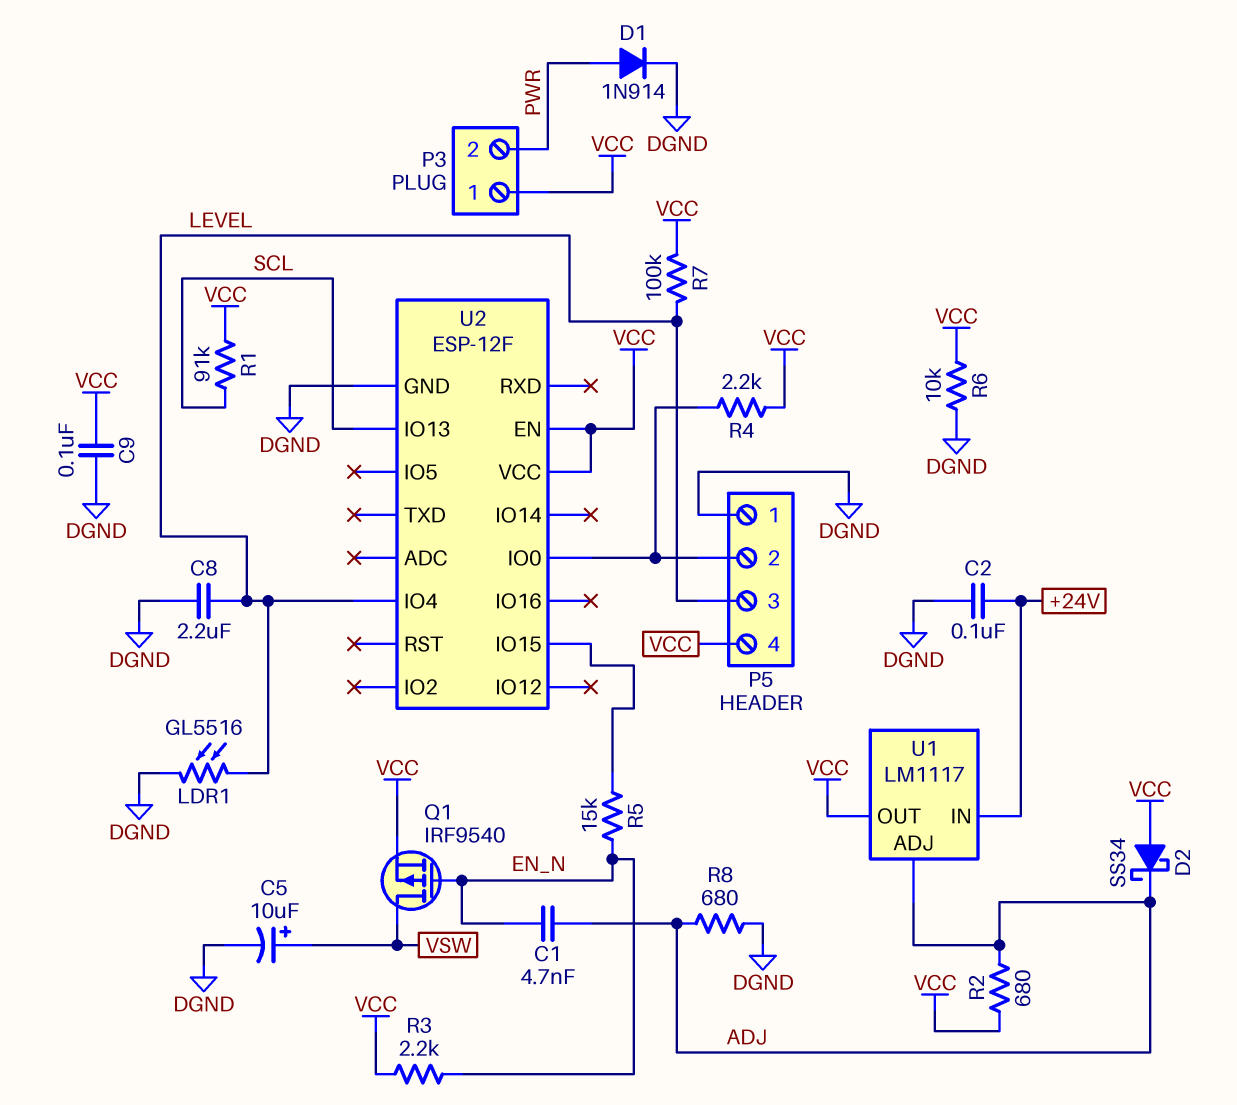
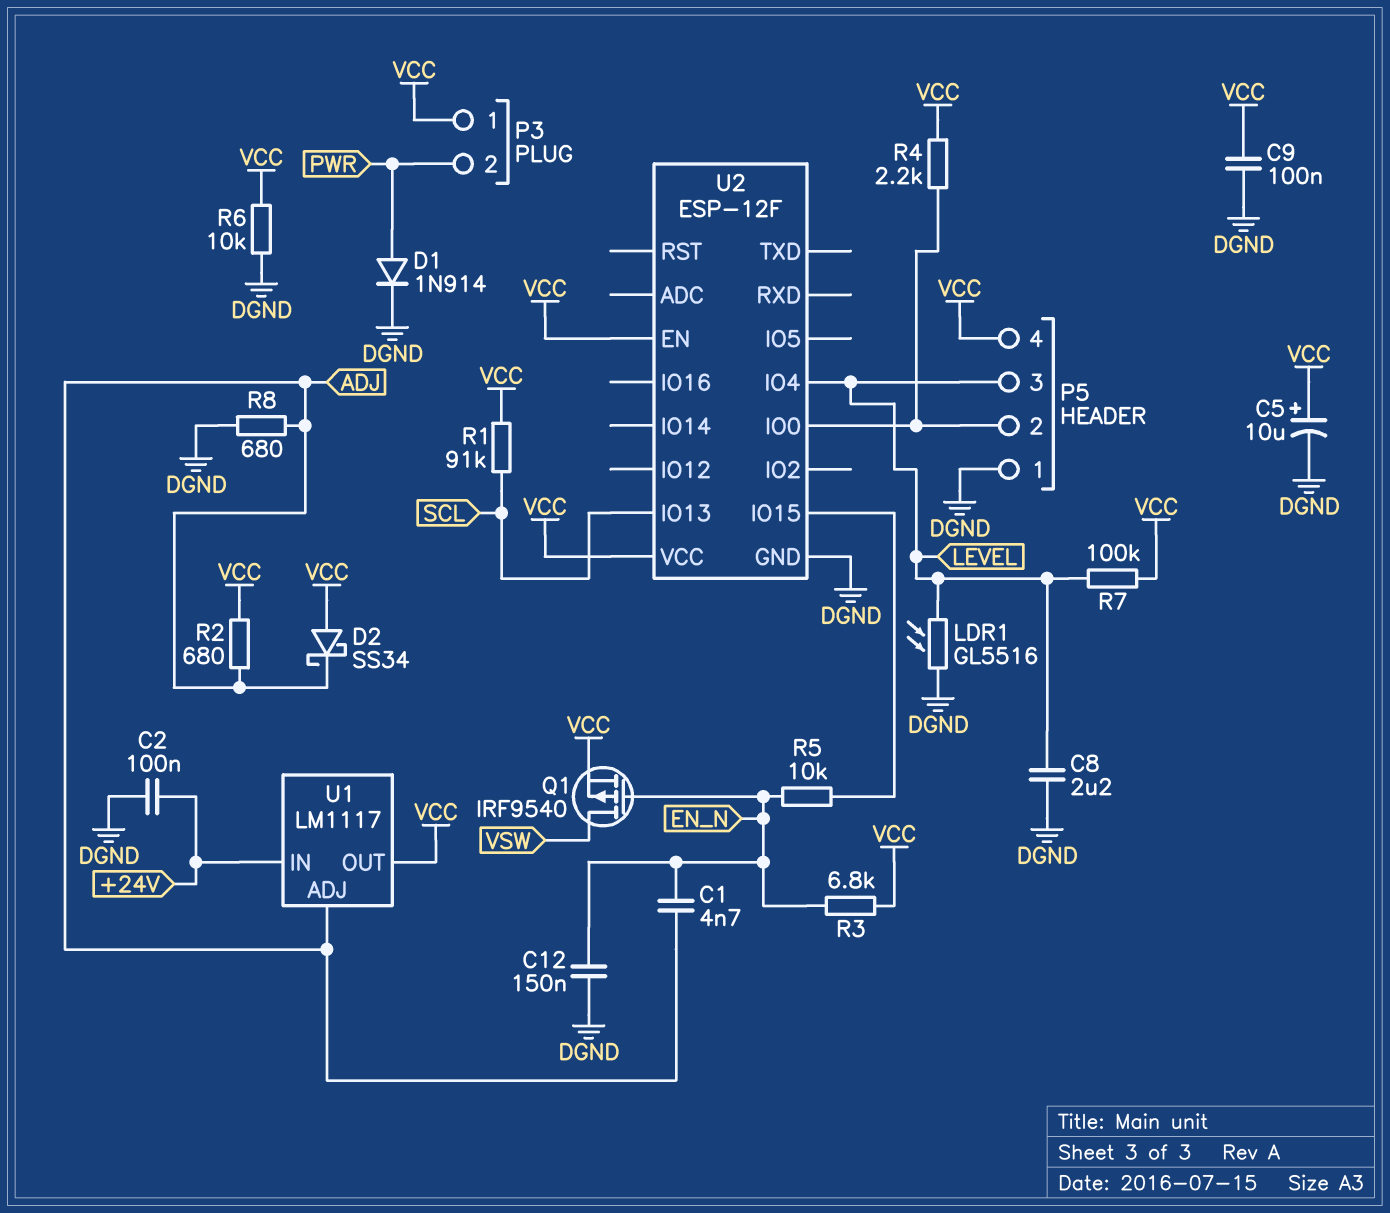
C5: 10uF (plus VSW, minus DGND) -> 10uF (plus VCC, minus DGND)
C12: none -> 150nF (DGND, EN_N)
R3: 2.2k (EN_N, VCC) -> 6.8k (EN_N, VCC)
R5: 15k (EN_N, U2/IO15) -> 10k (EN_N, U2/IO15)

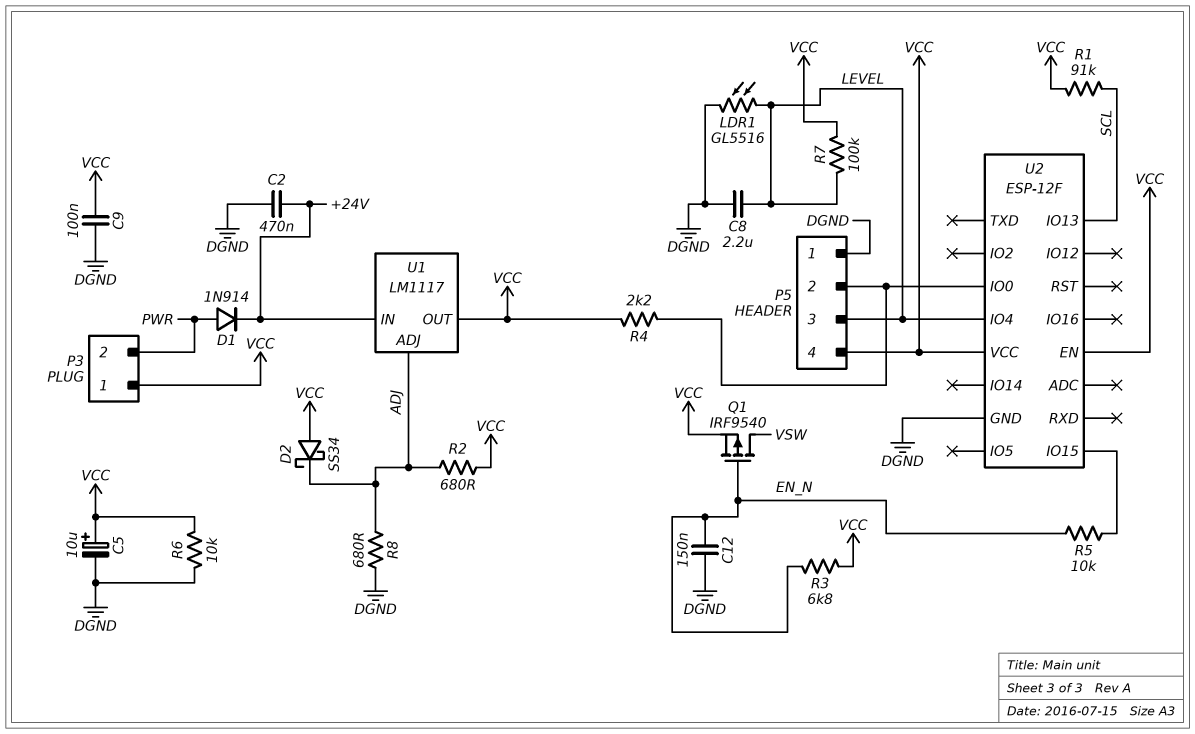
C1: 4.7nF (ADJ, EN_N) -> none
C2: 100nF (+24V, DGND) -> 470nF (+24V, DGND)
D1: diode 1N914 (A PWR, K DGND) -> diode 1N914 (A PWR, K +24V)

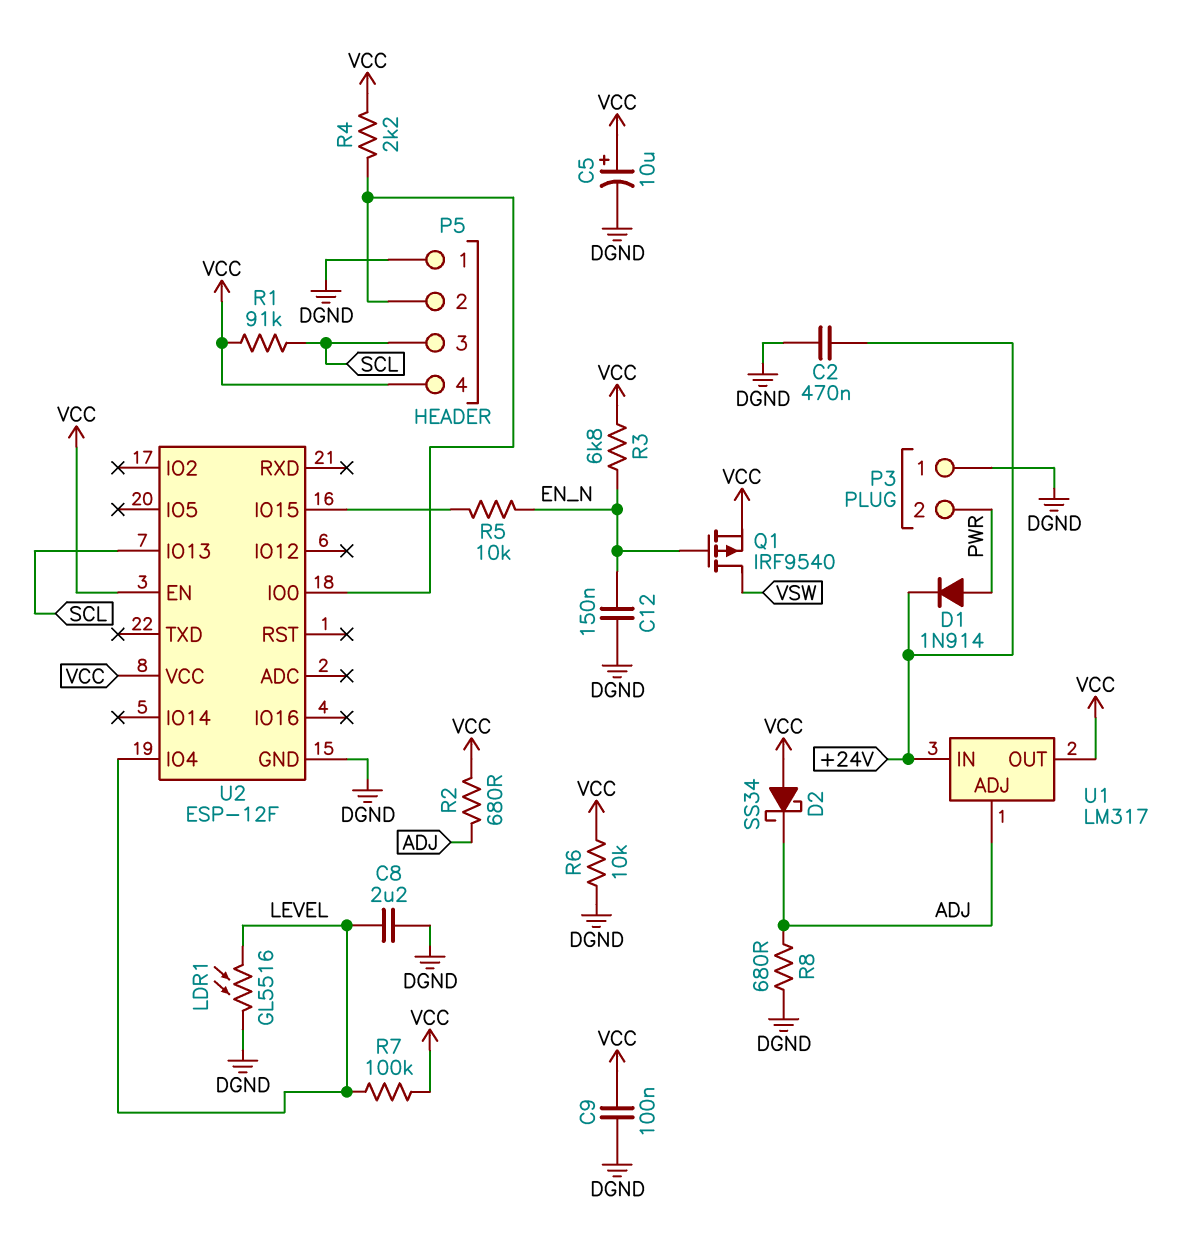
P3 pin 1: VCC -> DGND
P5 pin 3: LEVEL -> SCL
U1: LM1117 -> LM317

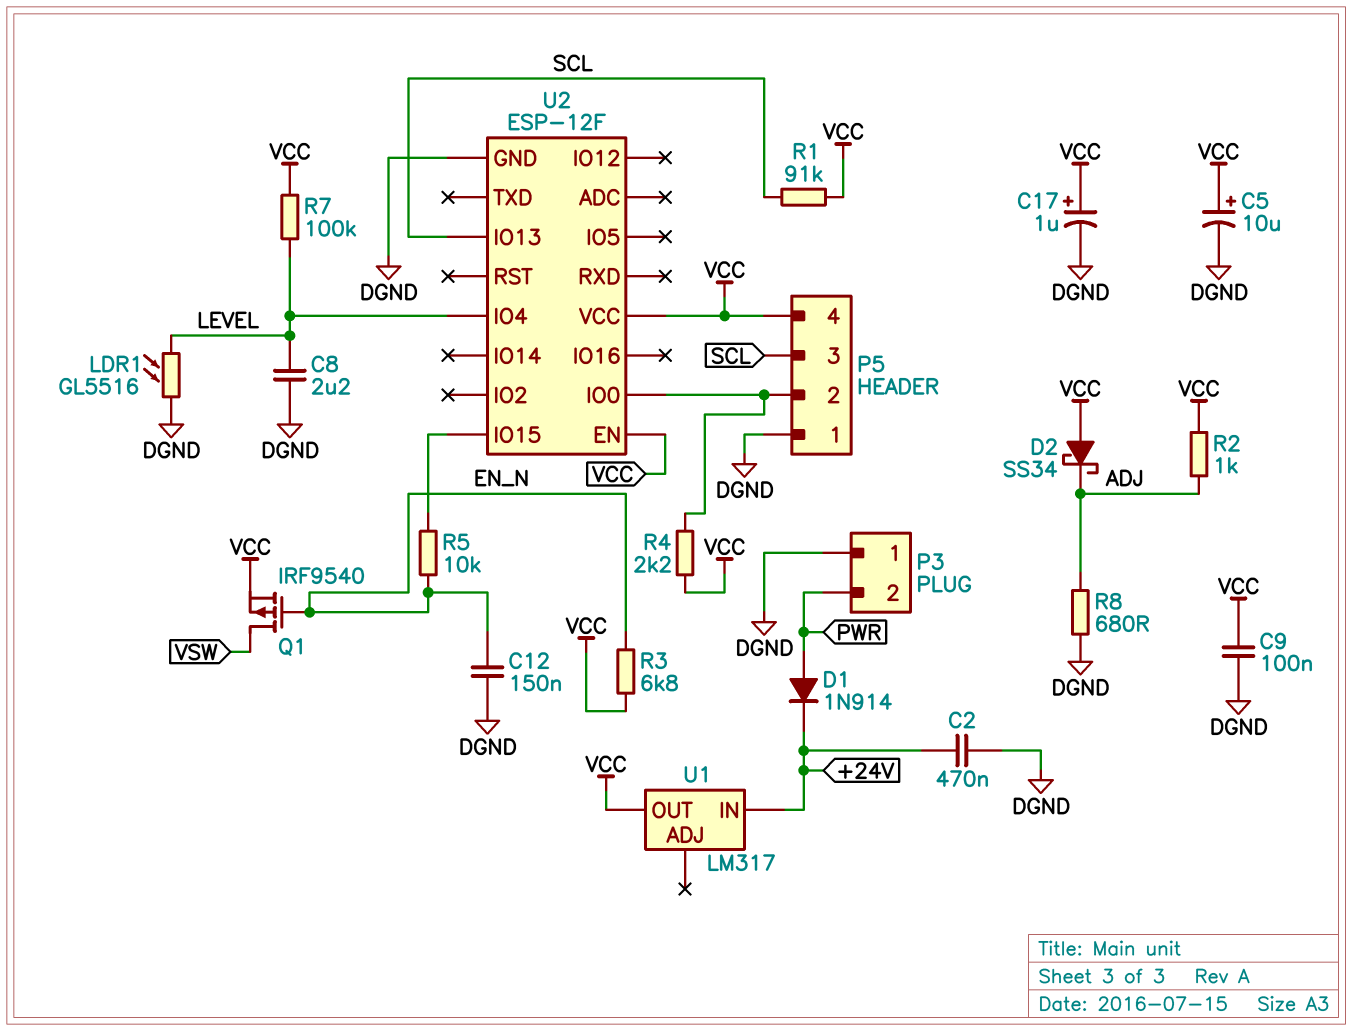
C17: none -> 1uF (plus VCC, minus DGND)
R2: 680 (ADJ, VCC) -> 1k (ADJ, VCC)
R6: 10k (DGND, VCC) -> none
U1 pin ADJ: ADJ -> none

